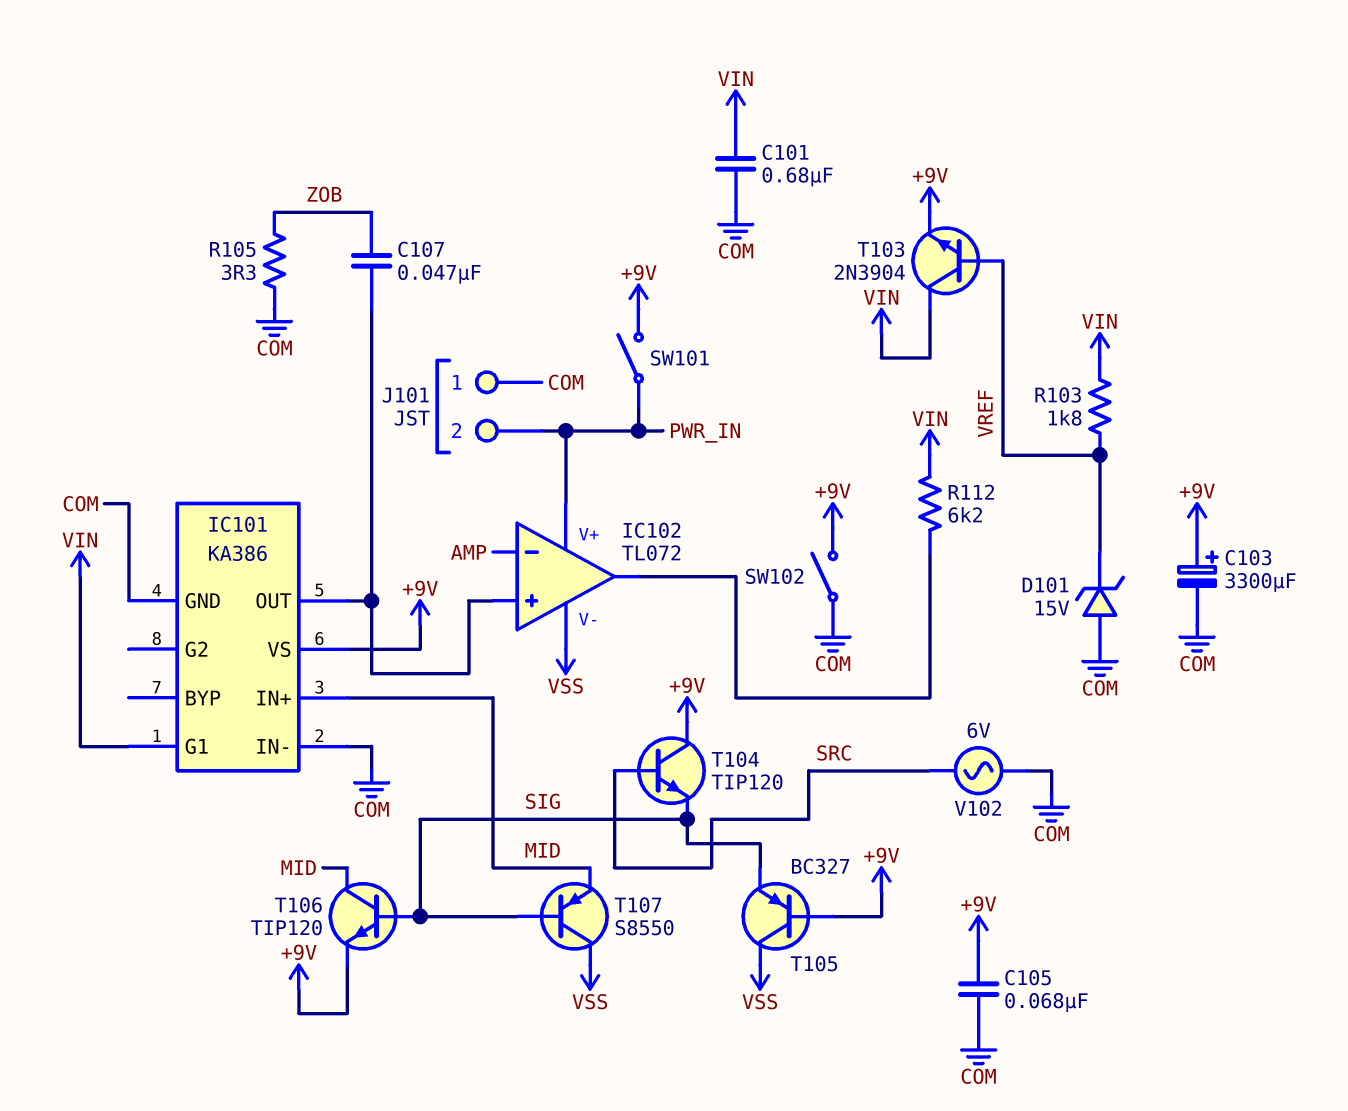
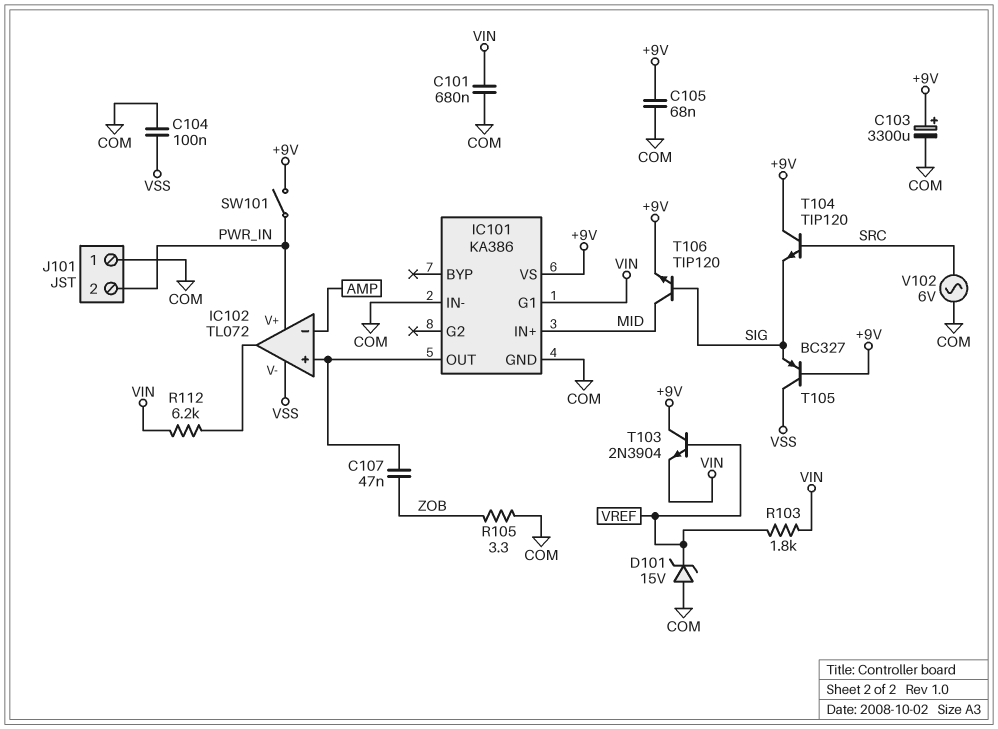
C104: none -> 100nF (COM, VSS)
SW102: switch (+9V, COM) -> none
T103: NPN 2N3904 (B VREF, C VIN, E +9V) -> NPN 2N3904 (B VREF, C +9V, E VIN)
T107: PNP S8550 (B SIG, C VSS, E MID) -> none

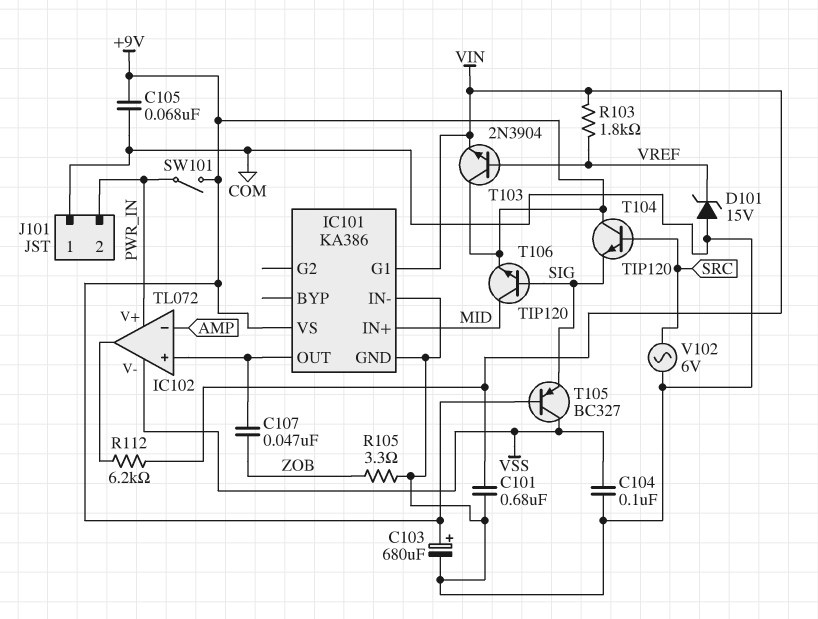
C103: 3300uF (plus +9V, minus COM) -> 680uF (plus +9V, minus COM)

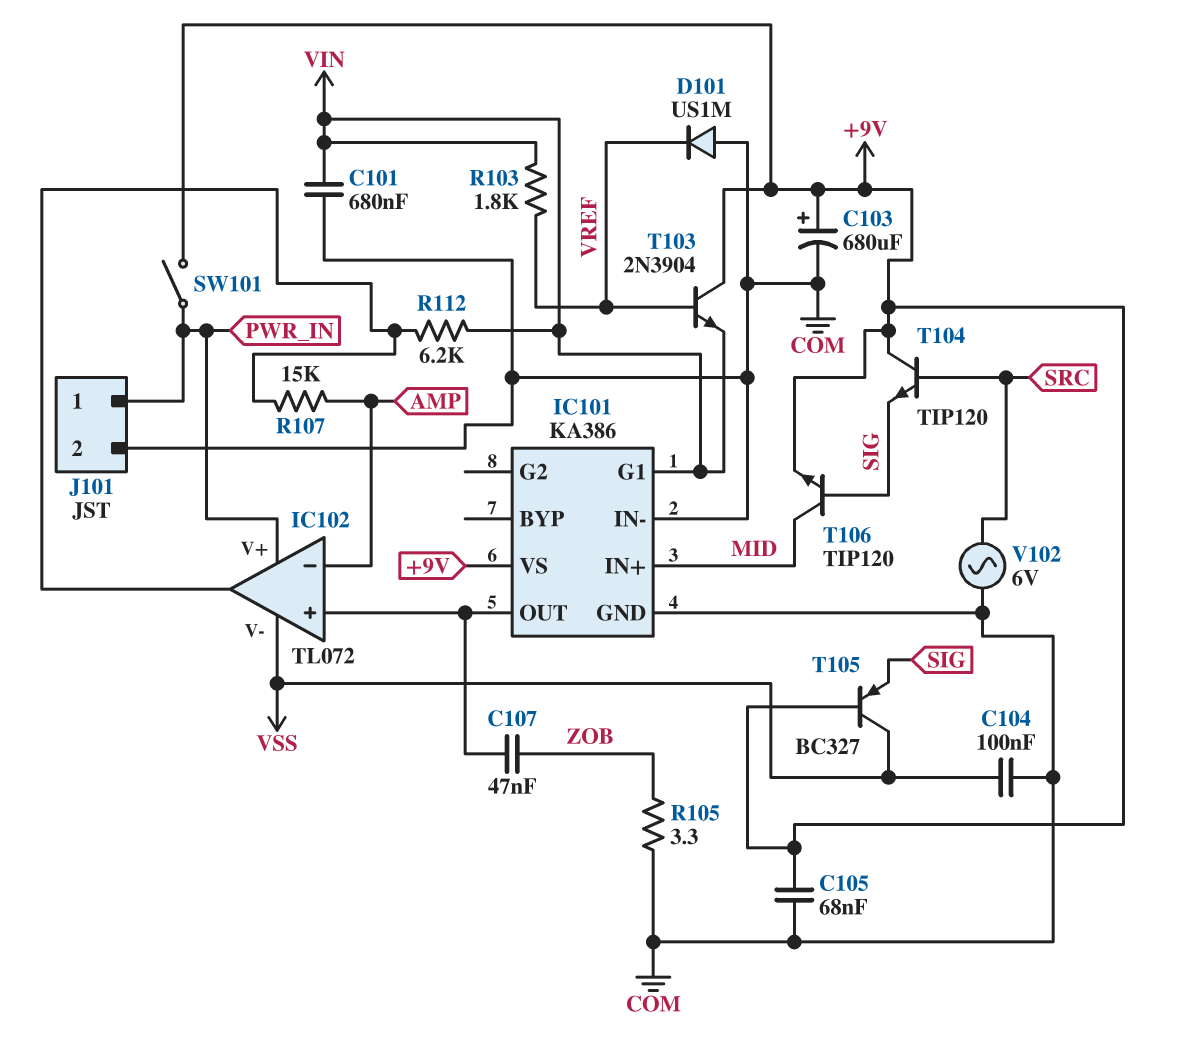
D101: zener 15V (A COM, K VREF) -> diode US1M (A COM, K VREF)
J101 pin 1: COM -> PWR_IN
J101 pin 2: PWR_IN -> COM
R107: none -> 15k (AMP, IC102/out)

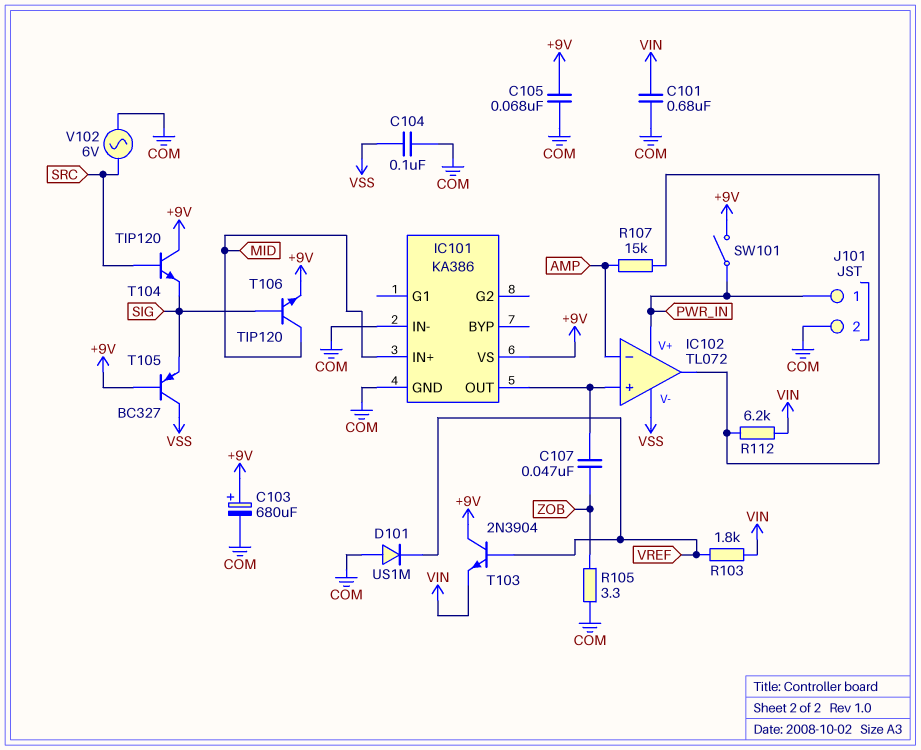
IC101 pin G1: VIN -> none

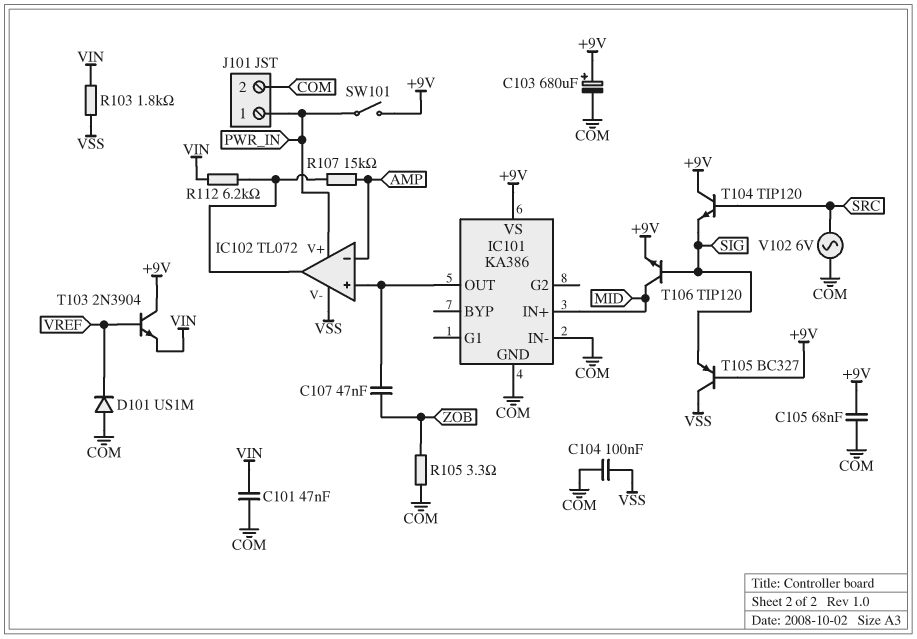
C101: 680nF (COM, VIN) -> 47nF (COM, VIN)
R103: 1.8k (VIN, VREF) -> 1.8k (VIN, VSS)

